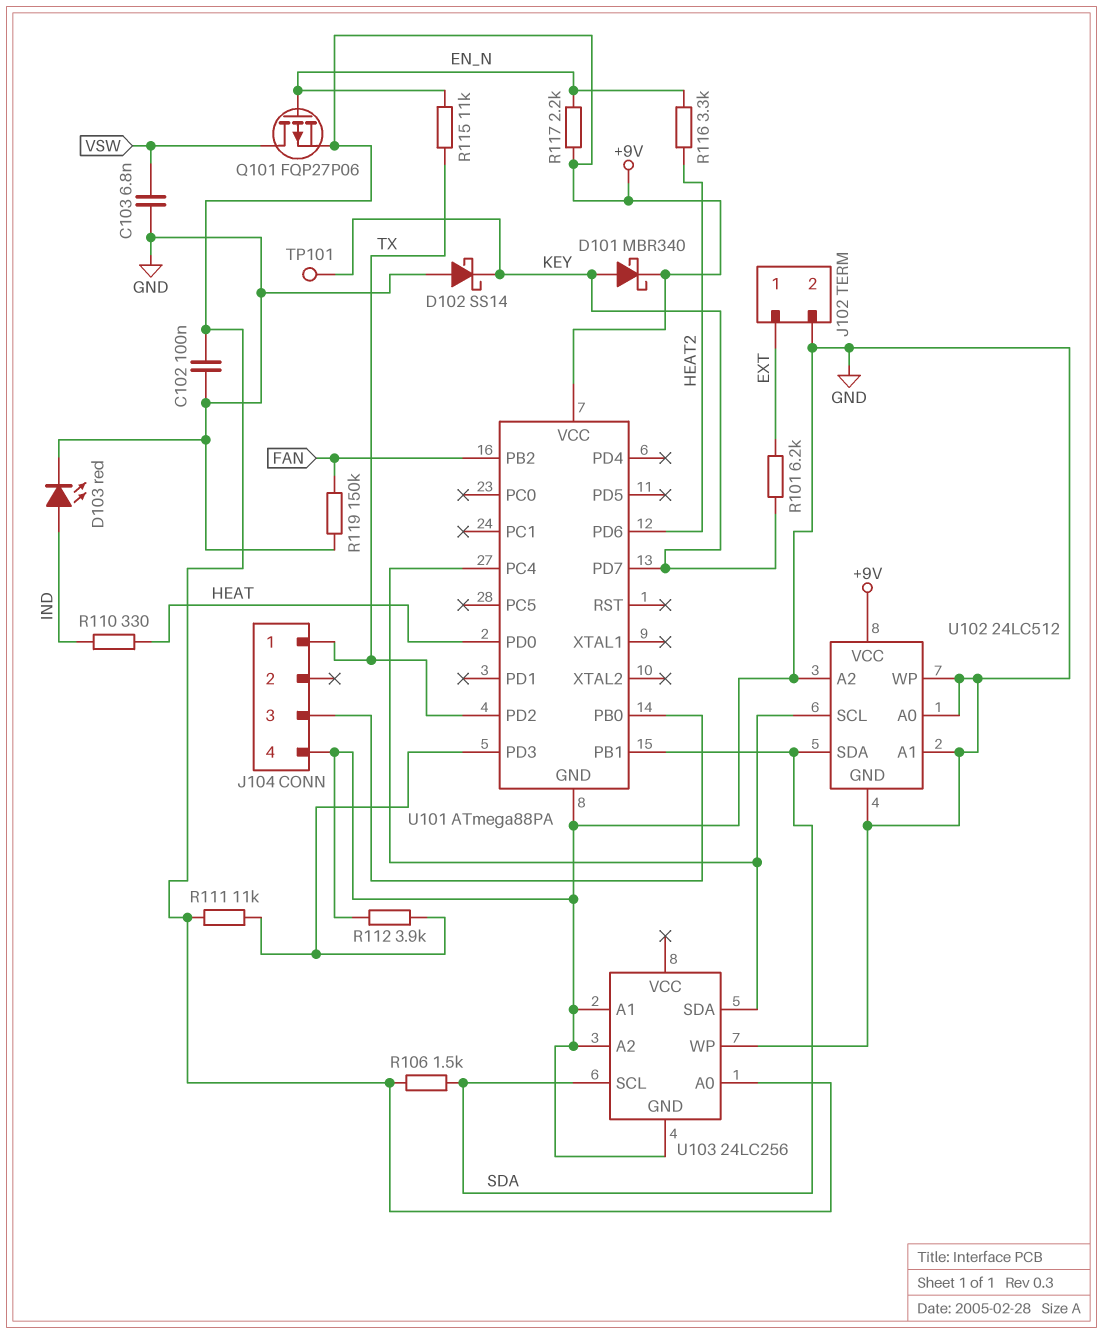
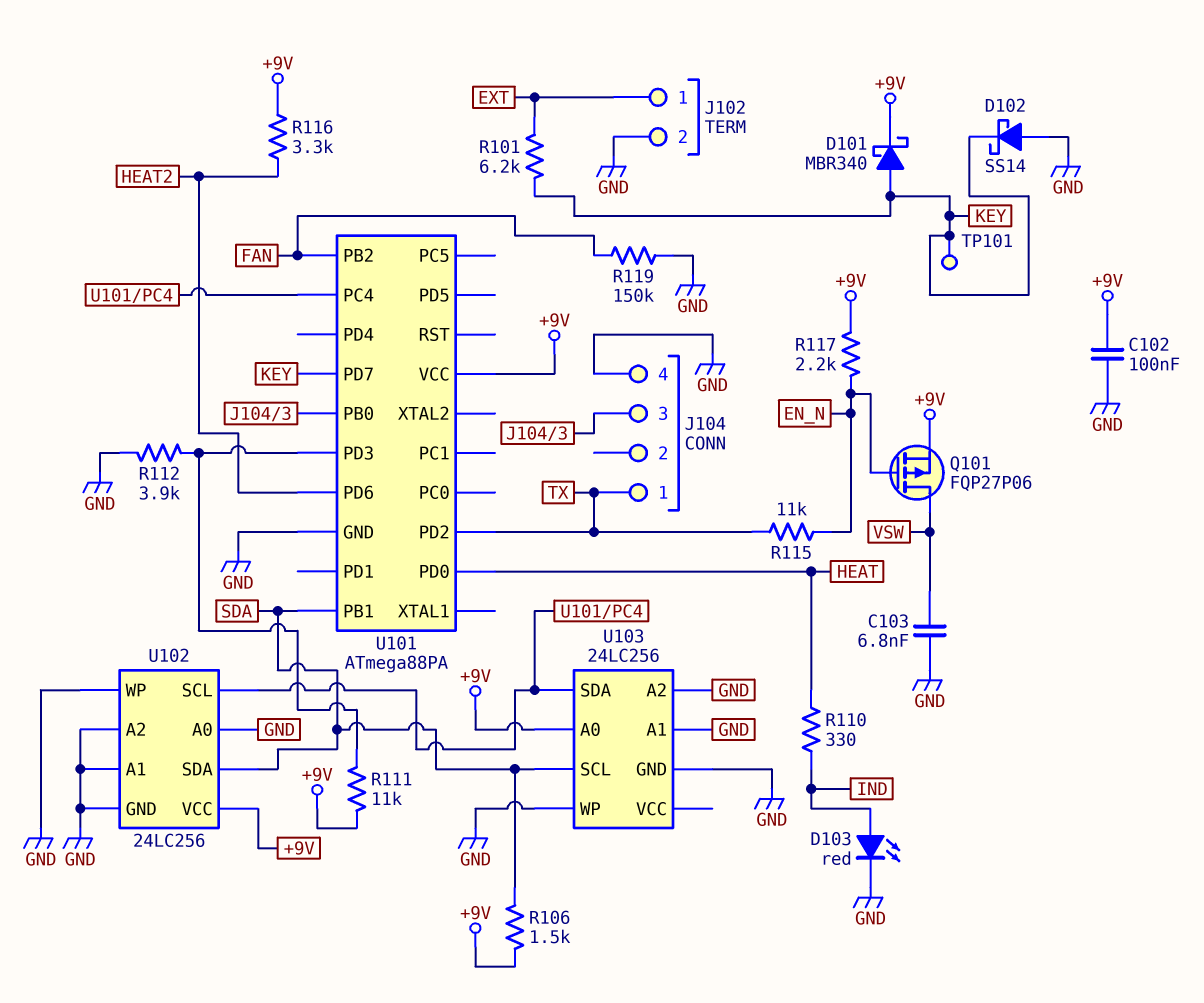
R116: 3.3k (EN_N, HEAT2) -> 3.3k (+9V, HEAT2)
U102: 24LC512 -> 24LC256

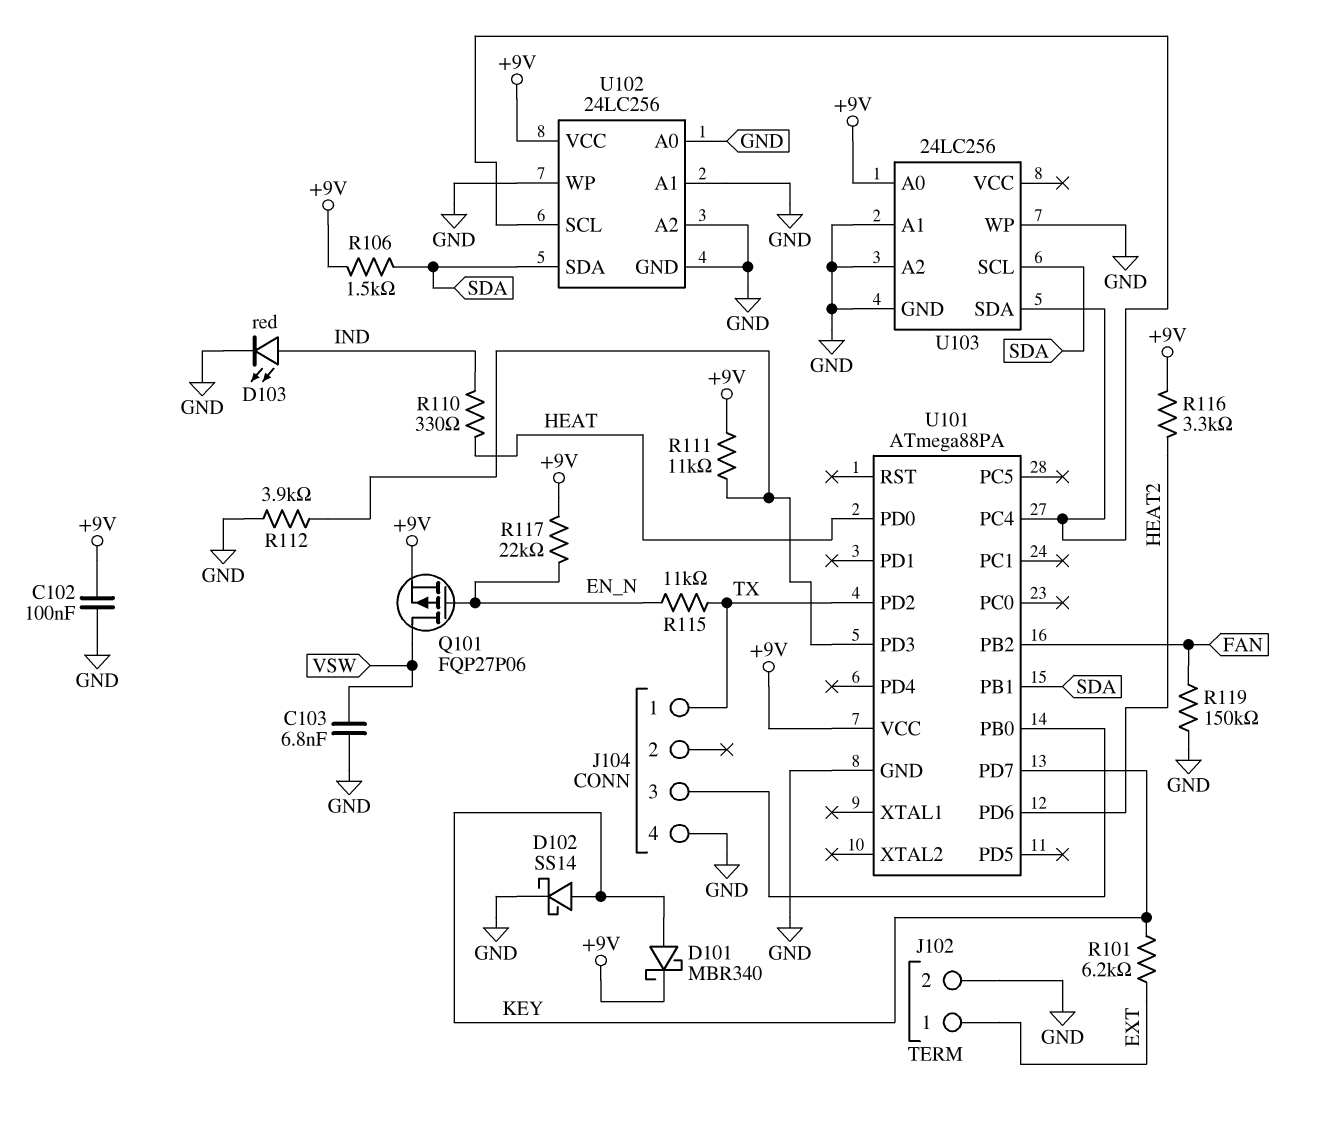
D102: schottky SS14 (A GND, K KEY) -> schottky SS14 (A KEY, K GND)
R117: 2.2k (+9V, EN_N) -> 22k (+9V, EN_N)
TP101: test point (KEY) -> none

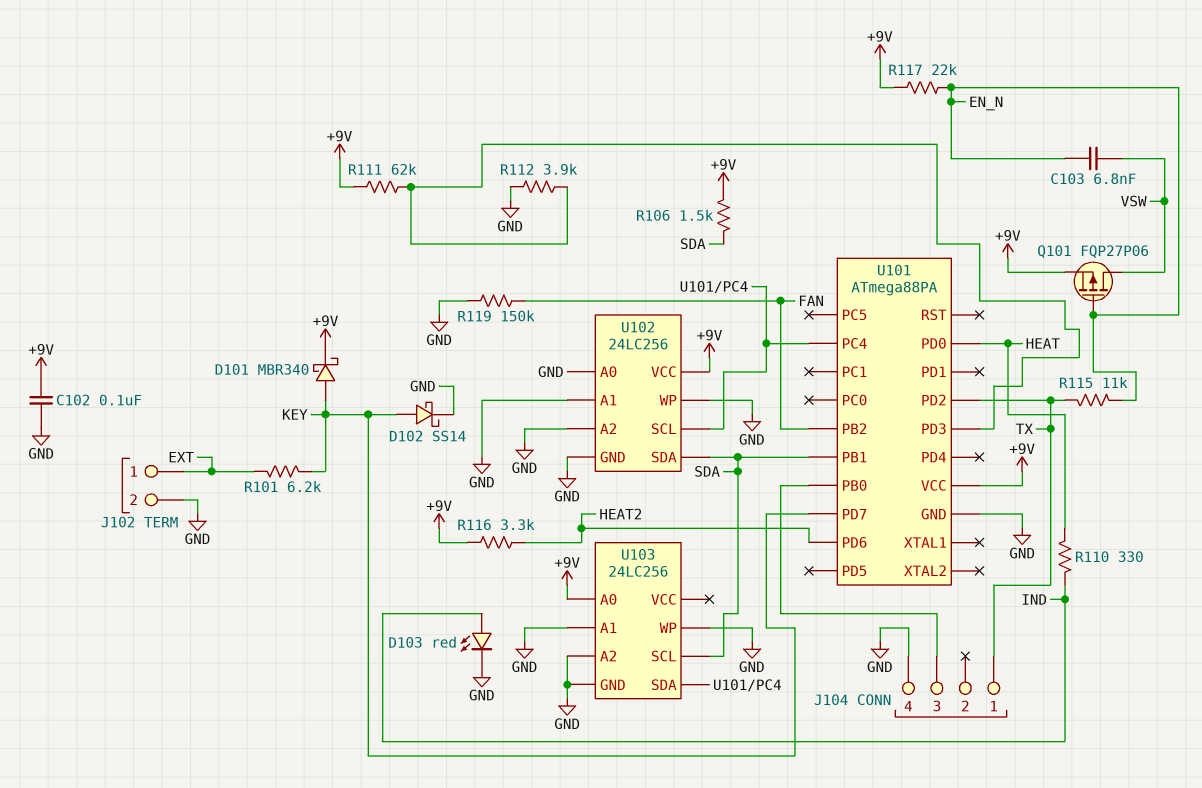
C103: 6.8nF (GND, VSW) -> 6.8nF (EN_N, VSW)
R111: 11k (+9V, U101/PD3) -> 62k (+9V, U101/PD3)

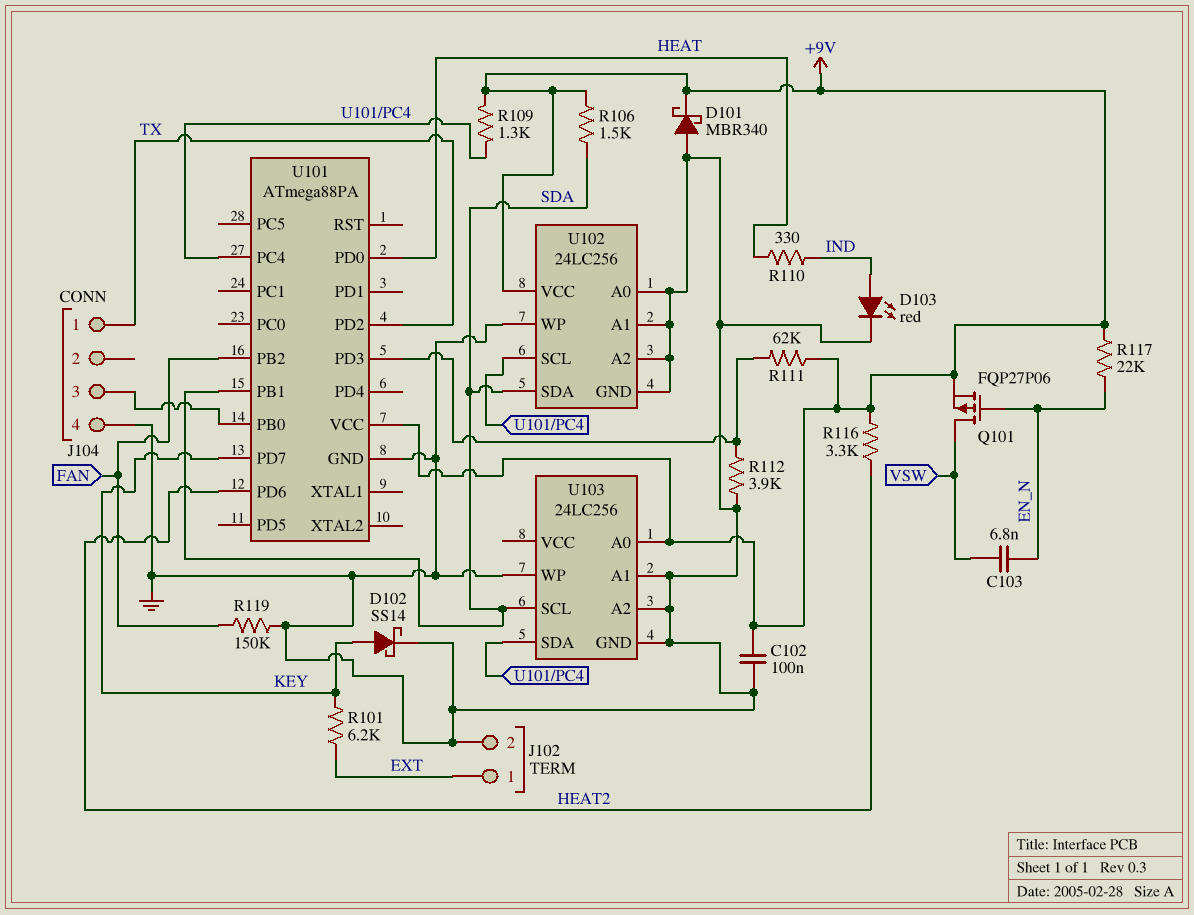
D101: schottky MBR340 (A KEY, K +9V) -> schottky MBR340 (A GND, K +9V)
R109: none -> 1.3k (+9V, U101/PC4)
R115: 11k (EN_N, TX) -> none

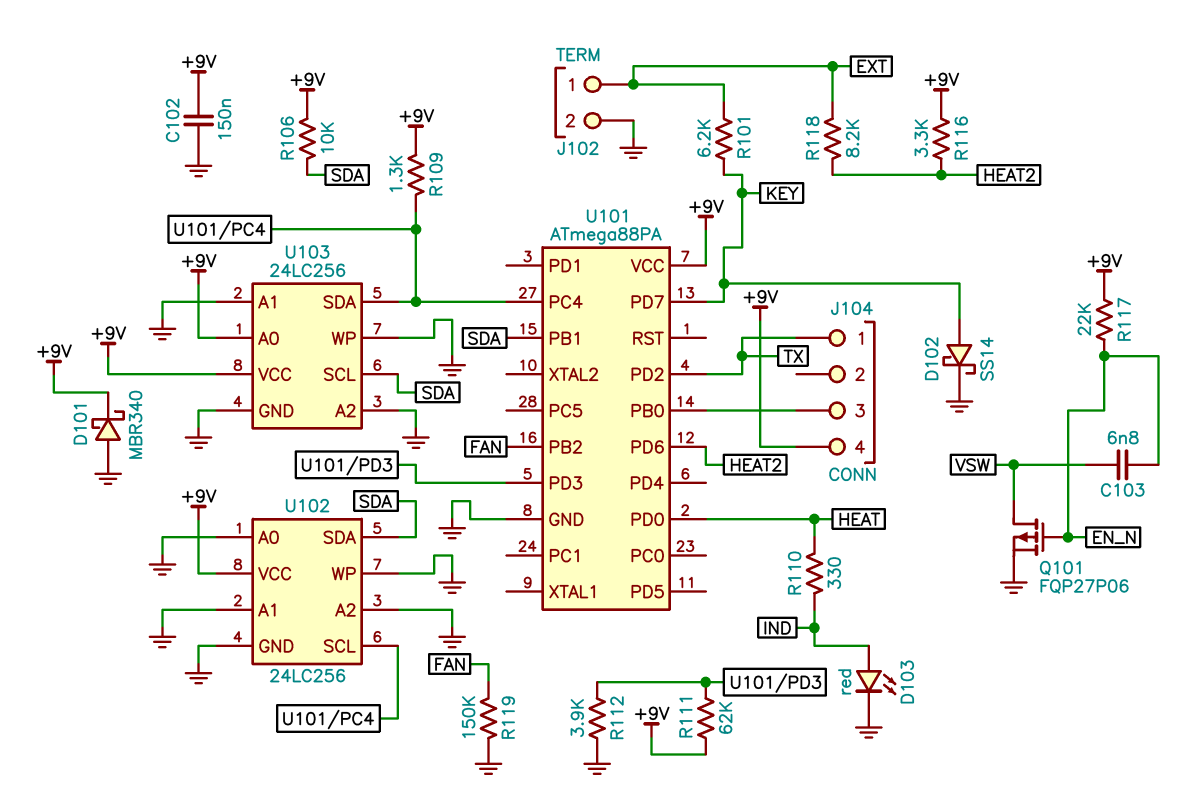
C102: 100nF (+9V, GND) -> 150nF (+9V, GND)
J104 pin 4: GND -> +9V
Q101: PMOS FQP27P06 (G EN_N, D VSW, S +9V) -> PMOS FQP27P06 (G EN_N, D VSW, S GND)
R106: 1.5k (+9V, SDA) -> 10k (+9V, SDA)
R118: none -> 8.2k (EXT, HEAT2)
U103 pin VCC: none -> +9V

